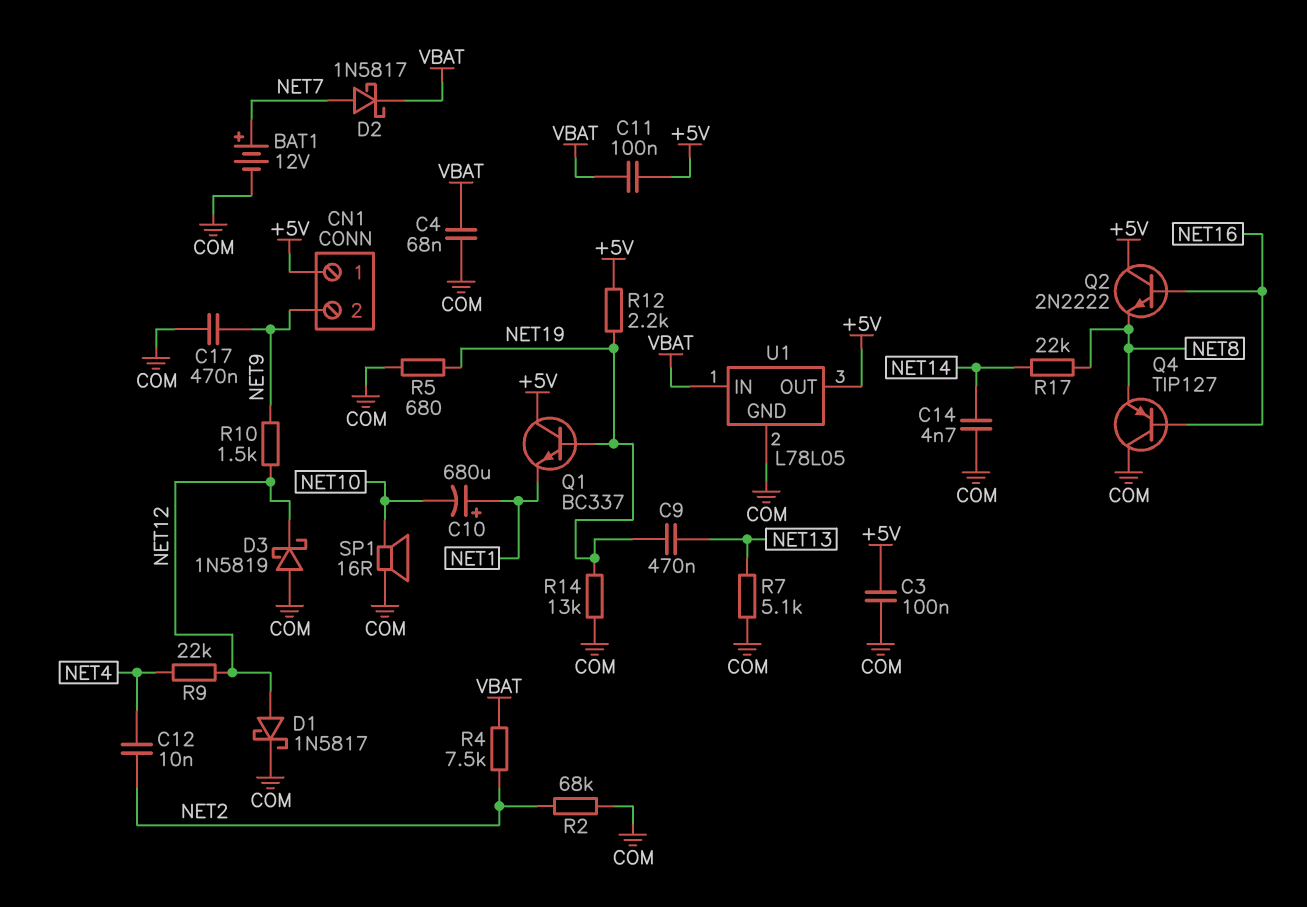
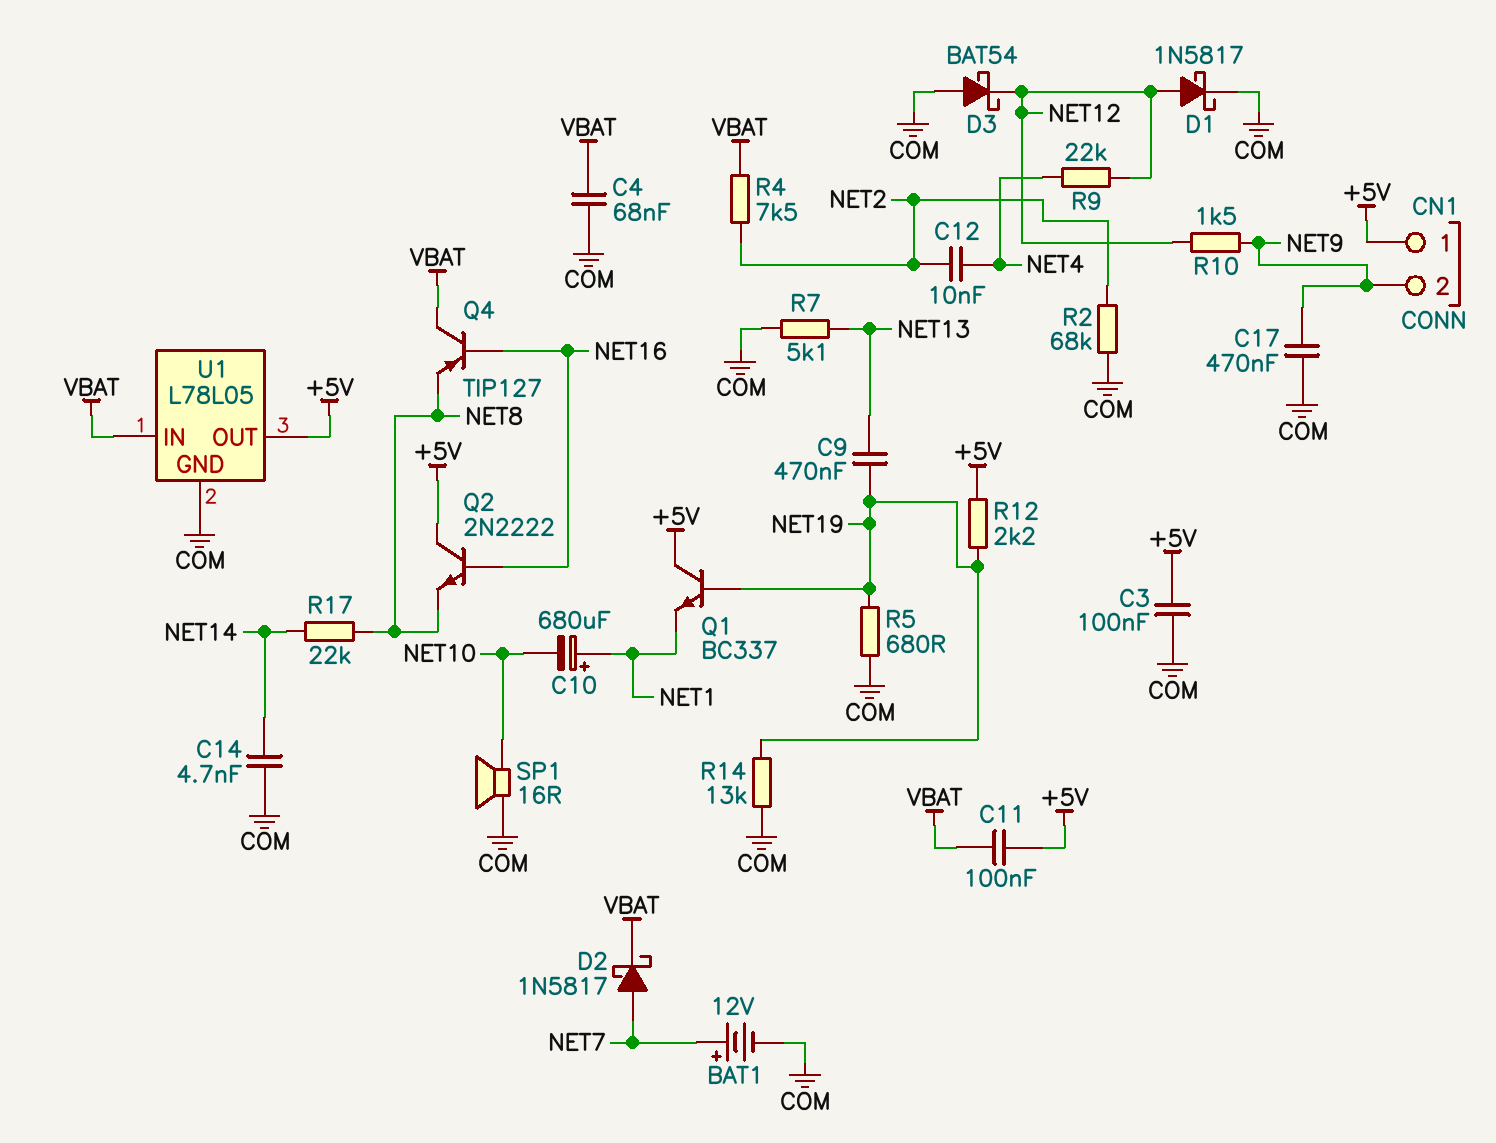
D3: schottky 1N5819 (A COM, K NET12) -> schottky BAT54 (A COM, K NET12)
Q4: PNP TIP127 (B NET16, C COM, E NET8) -> PNP TIP127 (B NET16, C VBAT, E NET8)

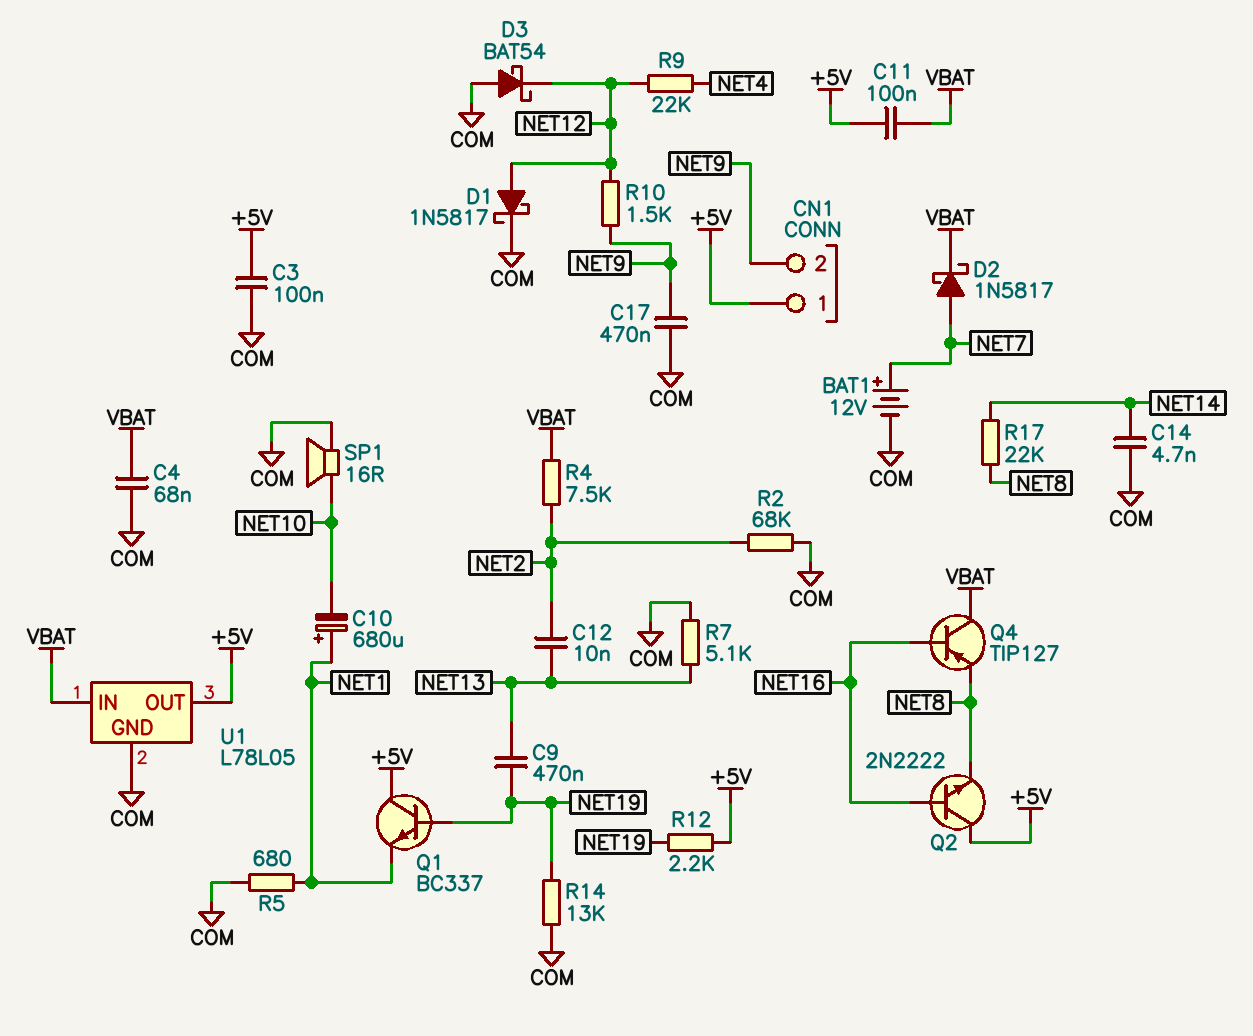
C12: 10nF (NET2, NET4) -> 10nF (NET2, NET13)
R5: 680 (COM, NET19) -> 680 (COM, NET1)

